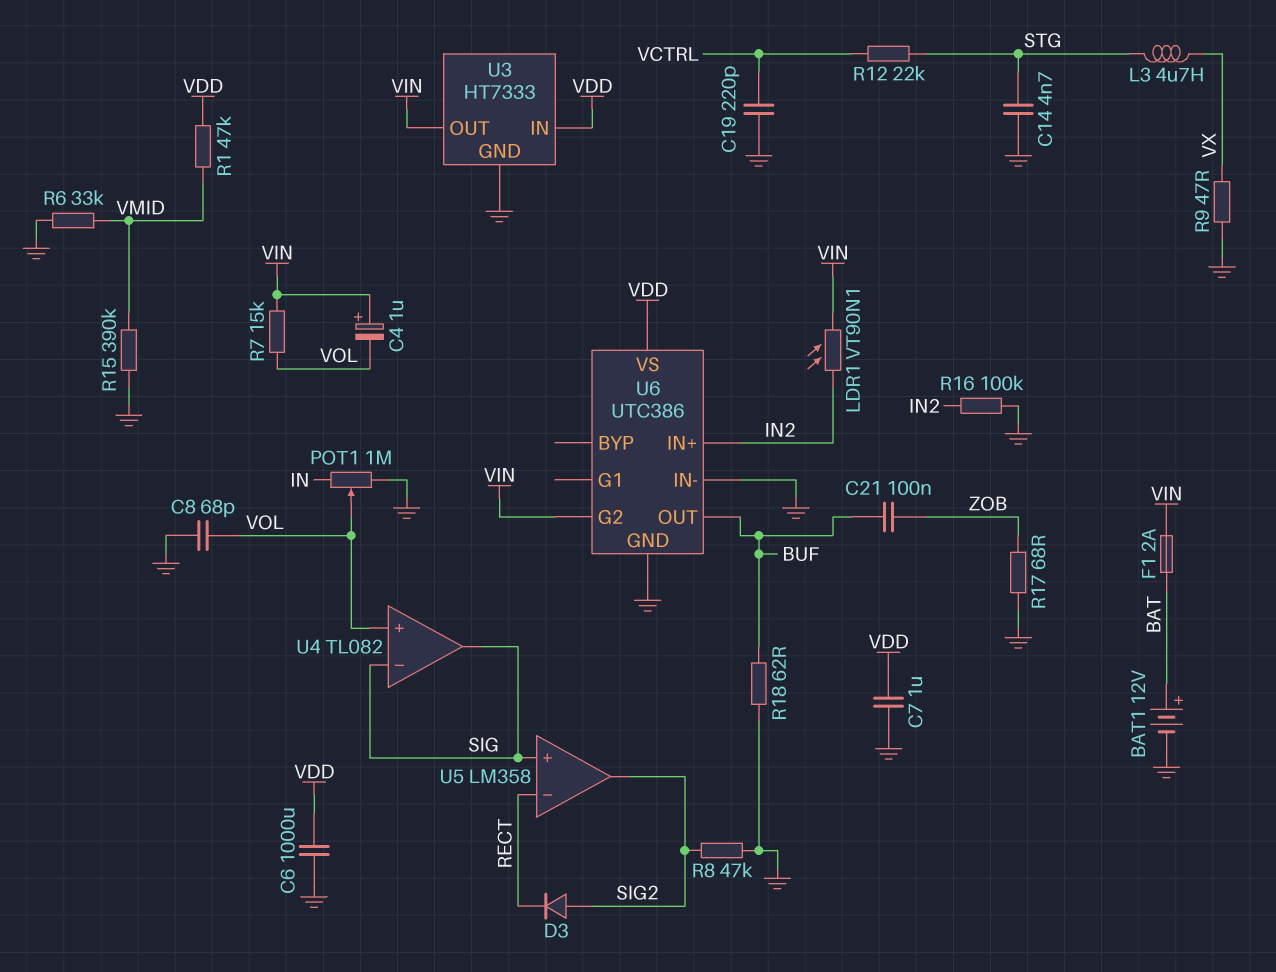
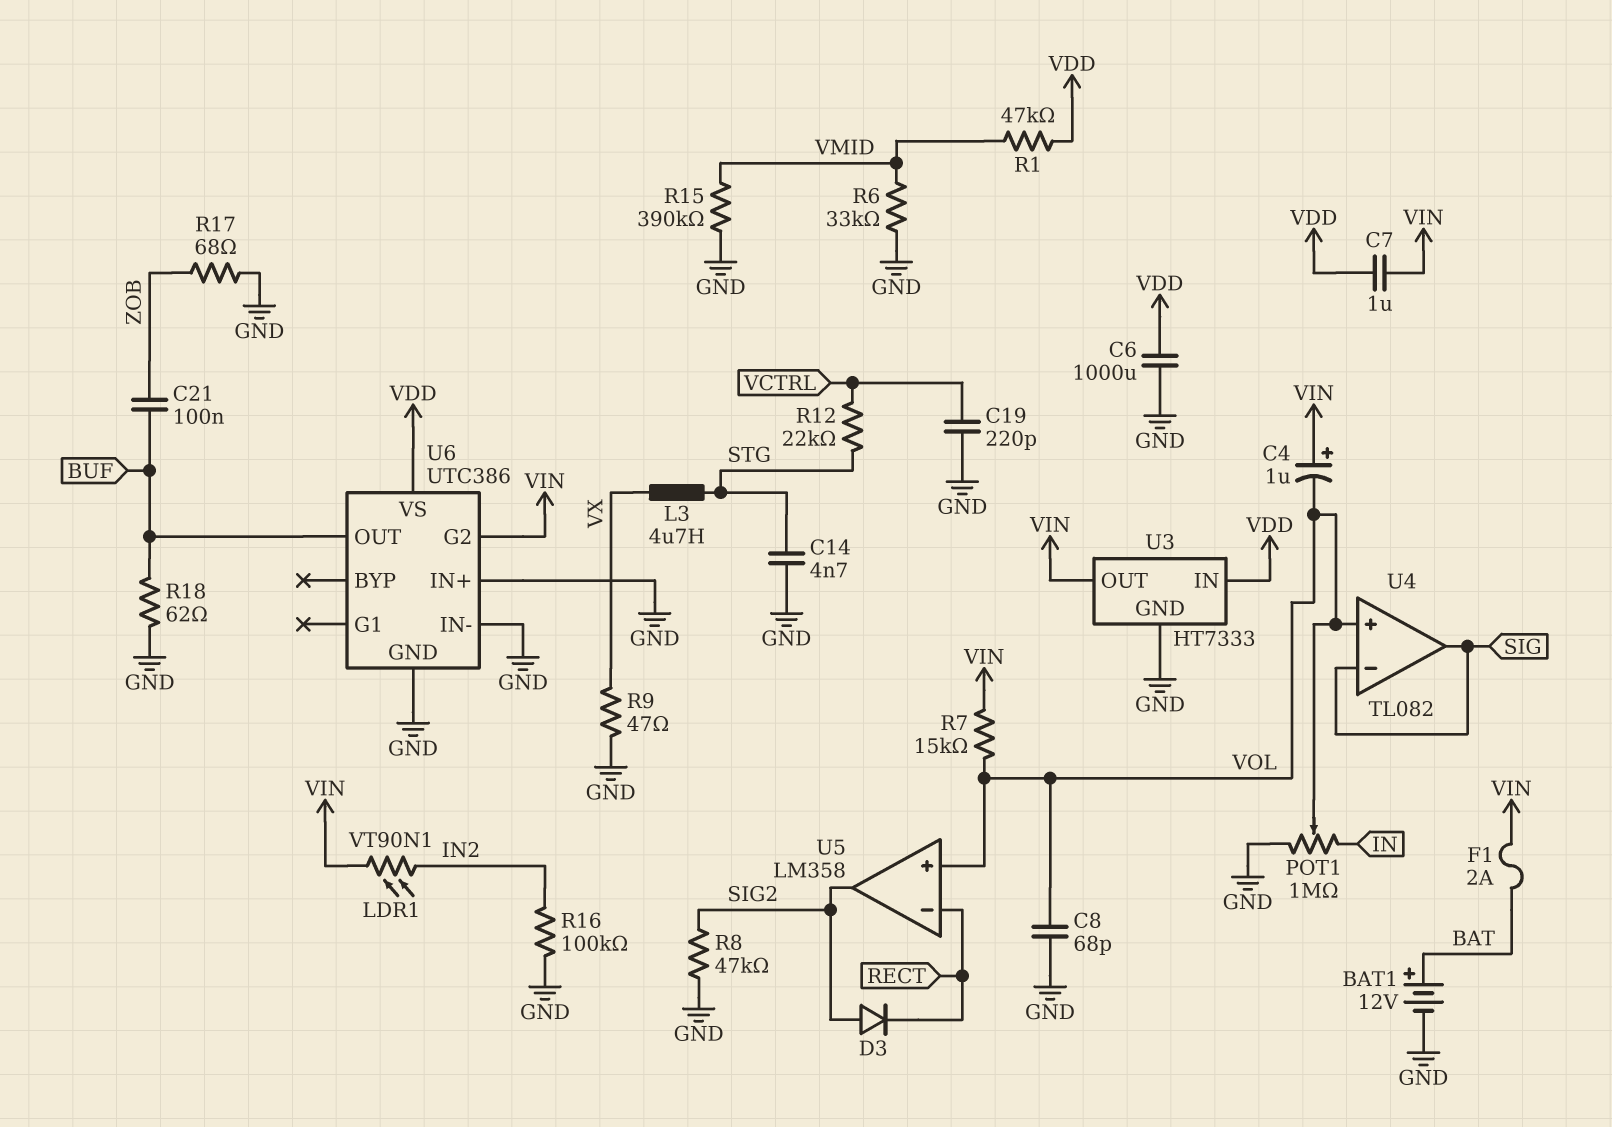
C7: 1uF (GND, VDD) -> 1uF (VDD, VIN)
U5 pin in+: SIG -> VOL
U6 pin IN+: IN2 -> GND

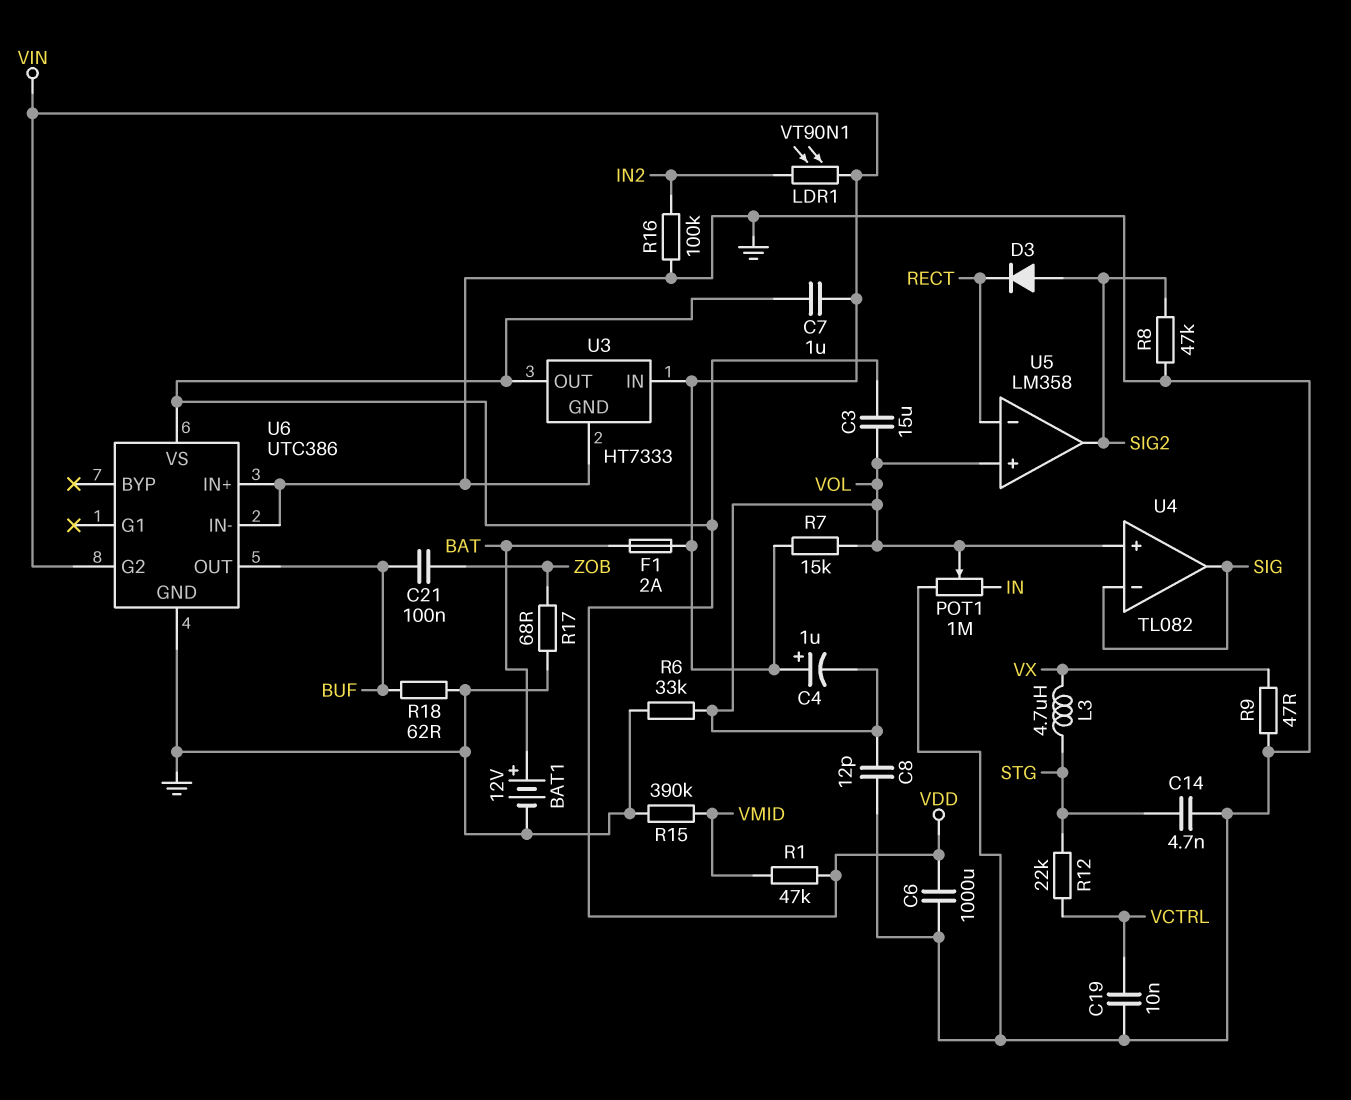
C3: none -> 15uF (VDD, VOL)
C8: 68pF (GND, VOL) -> 12pF (GND, VOL)
C19: 220pF (GND, VCTRL) -> 10nF (GND, VCTRL)
R6: 33k (GND, VMID) -> 33k (GND, VOL)
U3 pin IN: VDD -> VIN
U3 pin OUT: VIN -> VDD

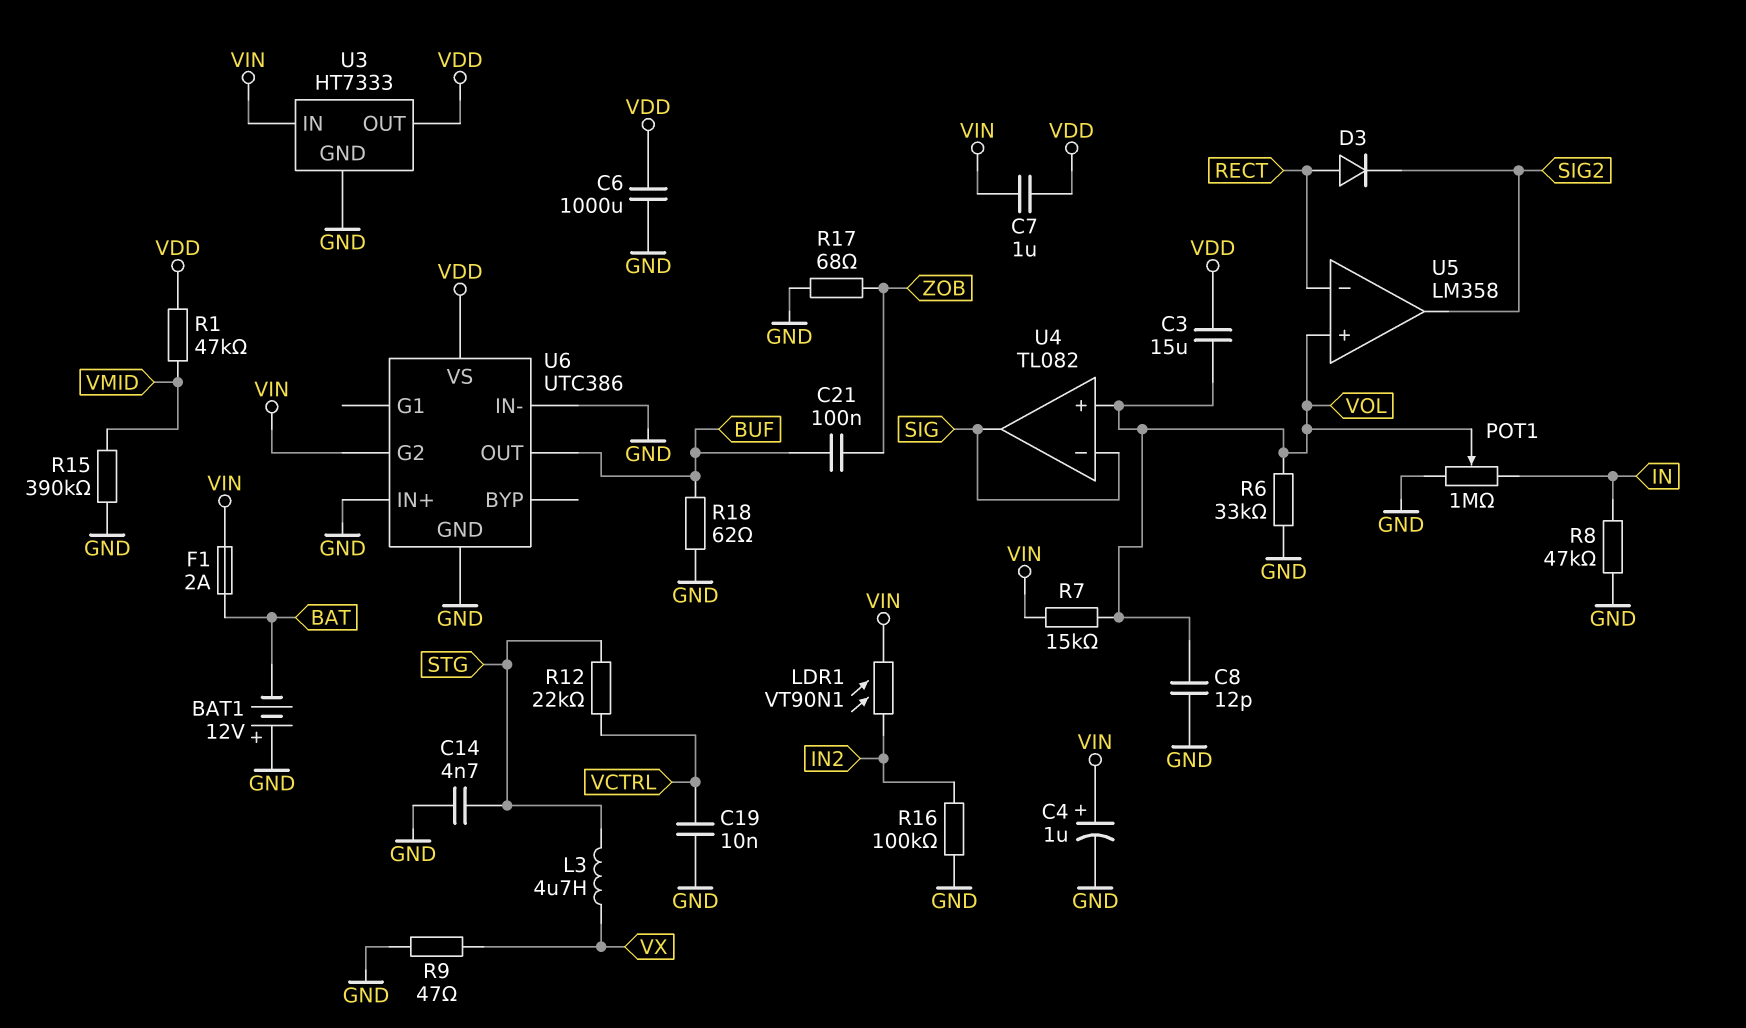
BAT1: 12V (plus BAT, minus GND) -> 12V (plus GND, minus BAT)
C4: 1uF (plus VIN, minus VOL) -> 1uF (plus VIN, minus GND)
D3: diode (A SIG2, K RECT) -> diode (A RECT, K SIG2)
R8: 47k (GND, SIG2) -> 47k (GND, IN)

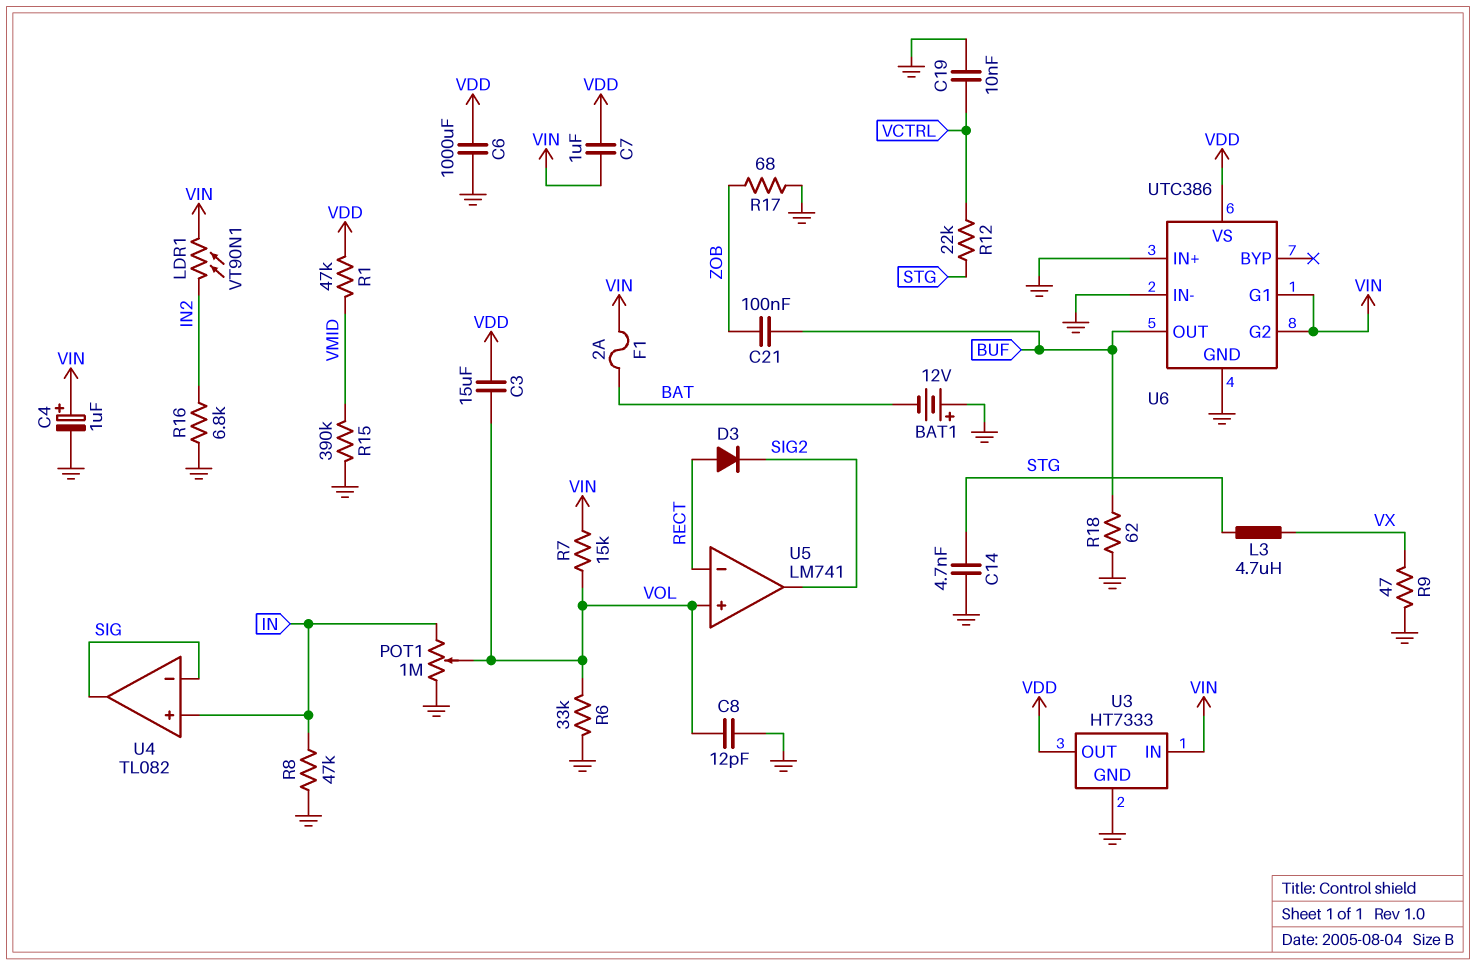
R16: 100k (GND, IN2) -> 6.8k (GND, IN2)
U4 pin in+: VOL -> IN
U5: LM358 -> LM741
U6 pin G1: none -> VIN

